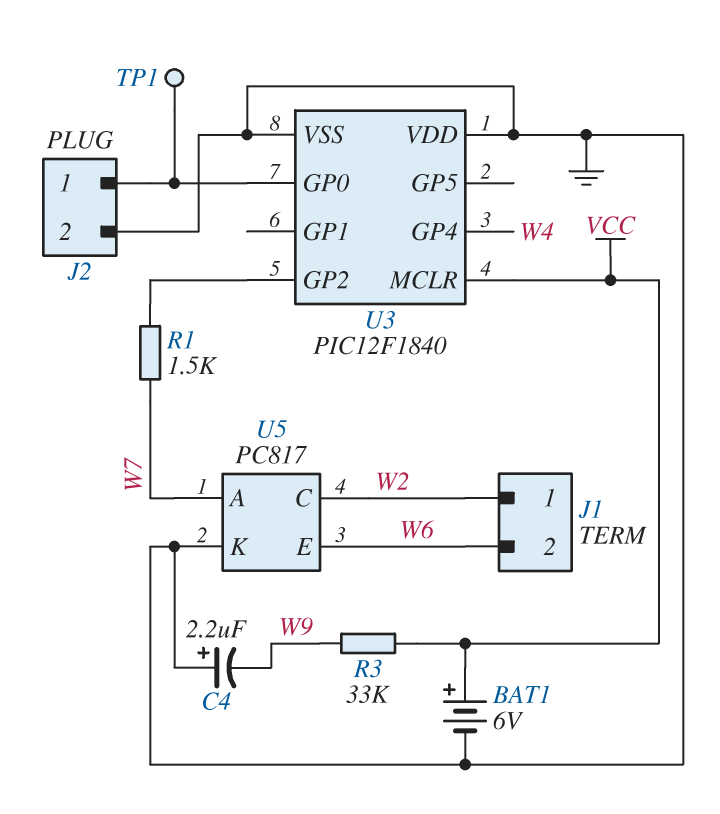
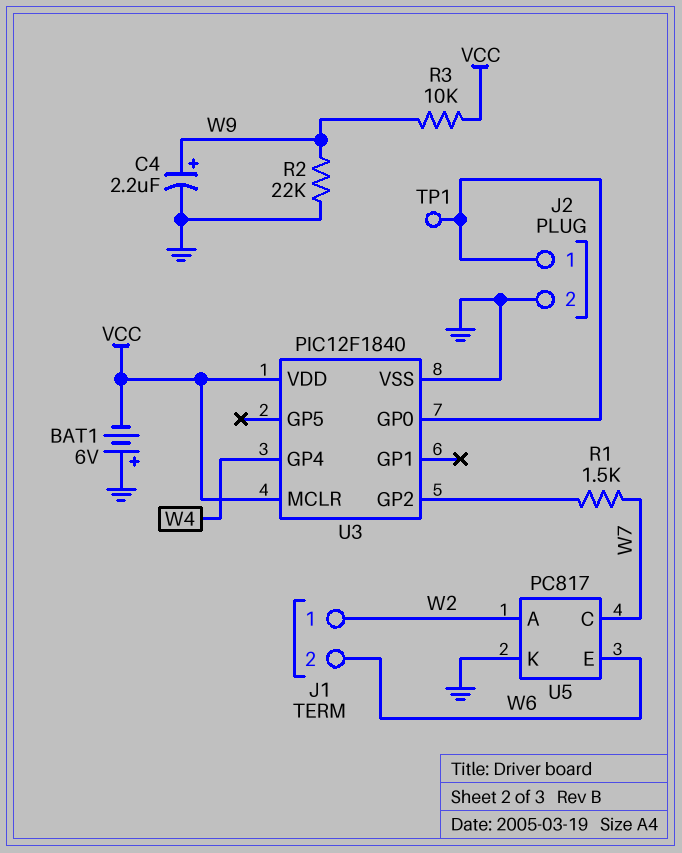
BAT1: 6V (plus VCC, minus GND) -> 6V (plus GND, minus VCC)
C4: 2.2uF (plus GND, minus W9) -> 2.2uF (plus W9, minus GND)
R2: none -> 22k (GND, W9)
R3: 33k (VCC, W9) -> 10k (VCC, W9)
U3 pin VDD: GND -> VCC
U5 pin A: W7 -> W2
U5 pin C: W2 -> W7

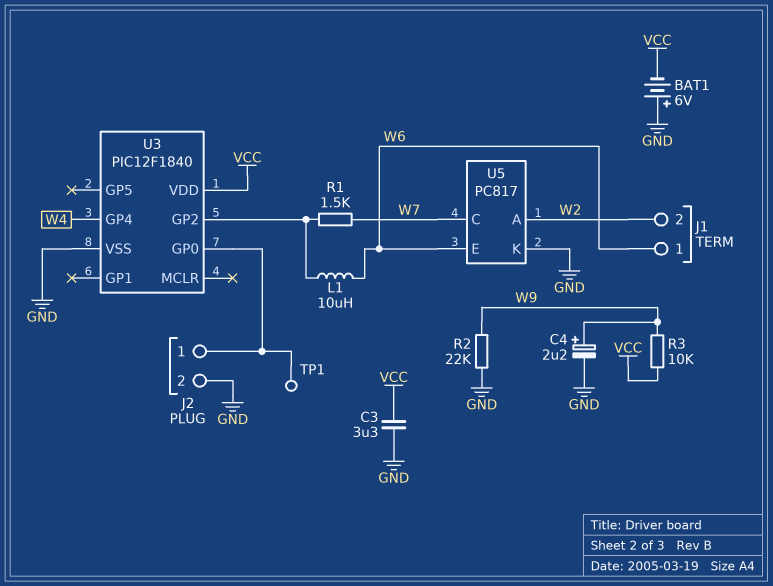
C3: none -> 3.3uF (GND, VCC)
J1 pin 1: W2 -> W6
J1 pin 2: W6 -> W2
L1: none -> 10uH (U3/GP2, W6)
U3 pin MCLR: VCC -> none

